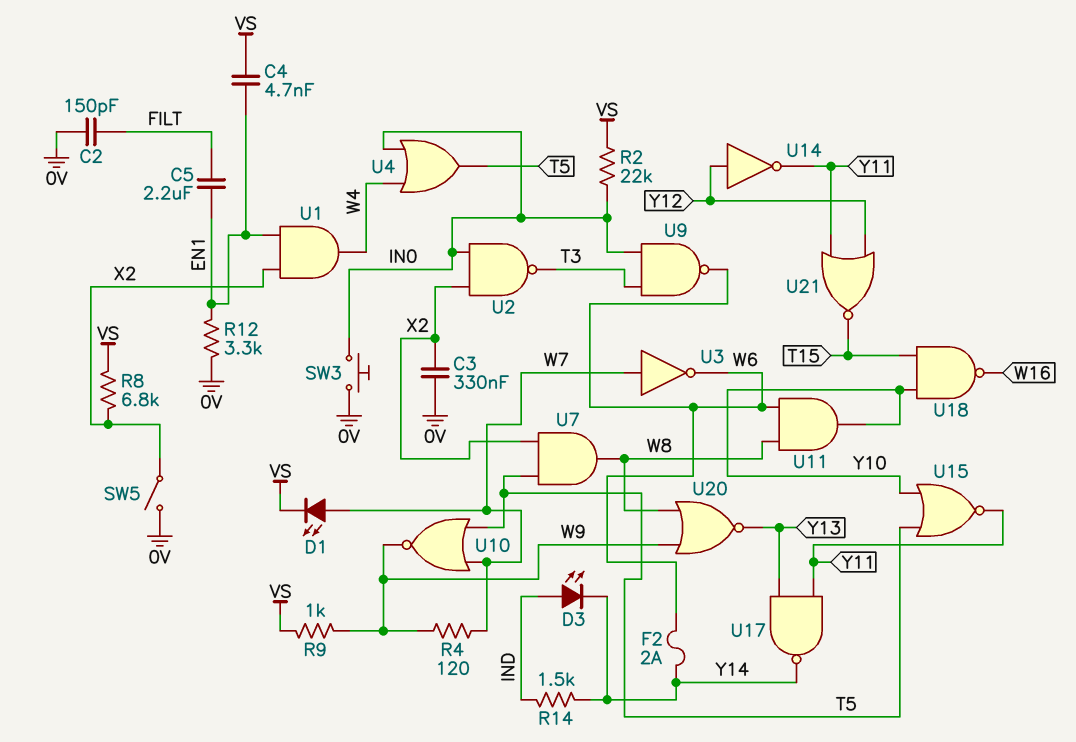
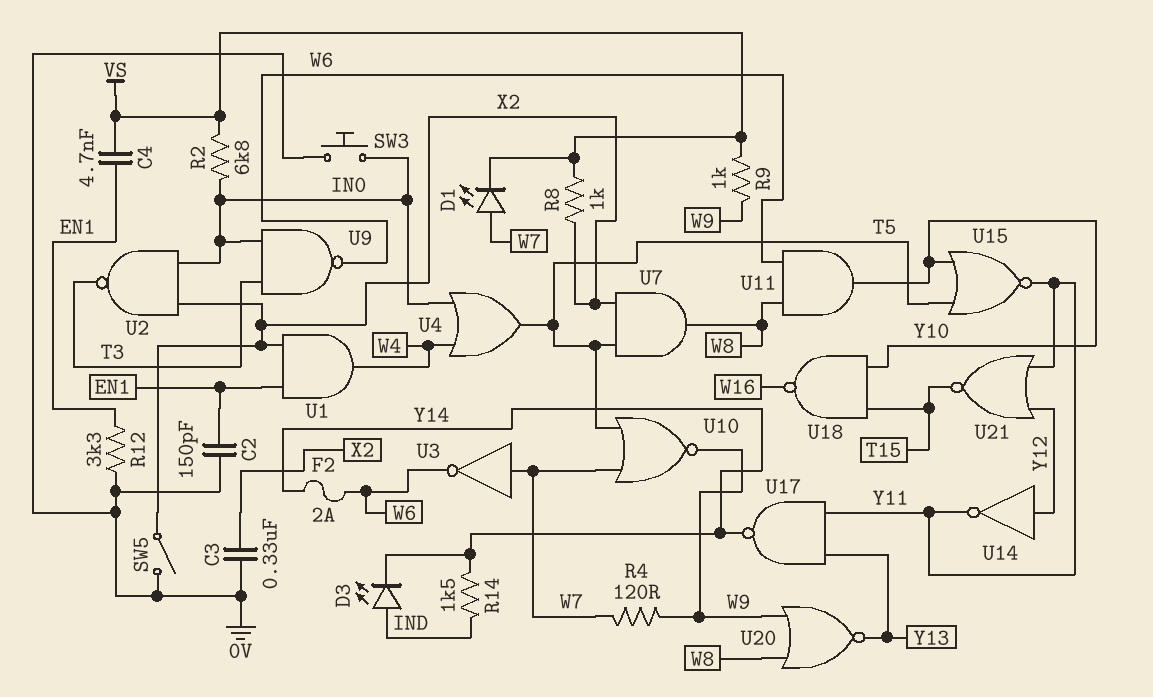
C2: 150pF (0V, FILT) -> 150pF (0V, EN1)
C5: 2.2uF (EN1, FILT) -> none
R2: 22k (IN0, VS) -> 6.8k (IN0, VS)
R8: 6.8k (VS, X2) -> 1k (VS, X2)

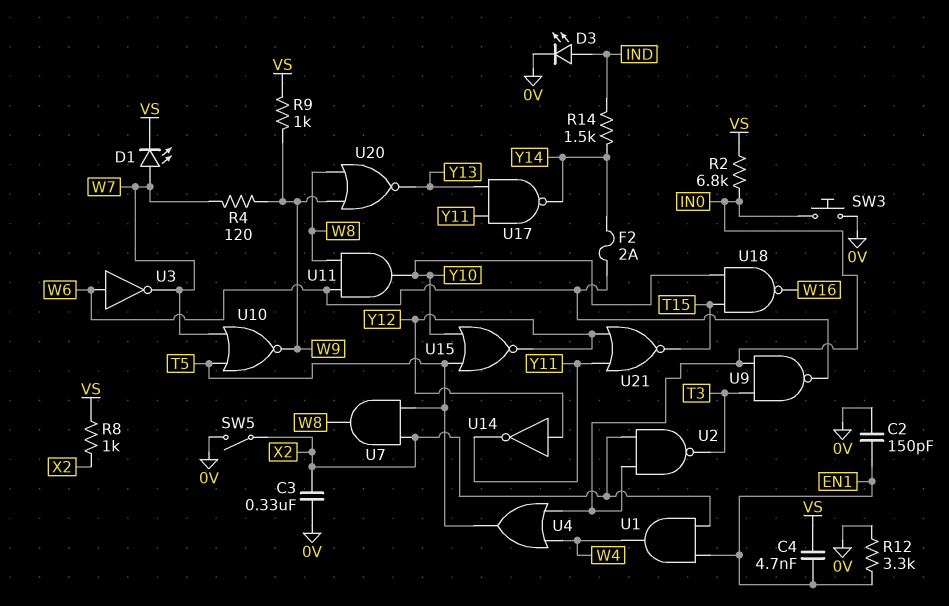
D3: LED (A IND, K Y14) -> LED (A IND, K 0V)
U3: NOT (in W7, out W6) -> NOT (in W6, out W7)
U15: NOR (in T5, in Y10, out Y11) -> NOR (in T5, in Y10, out Y12)

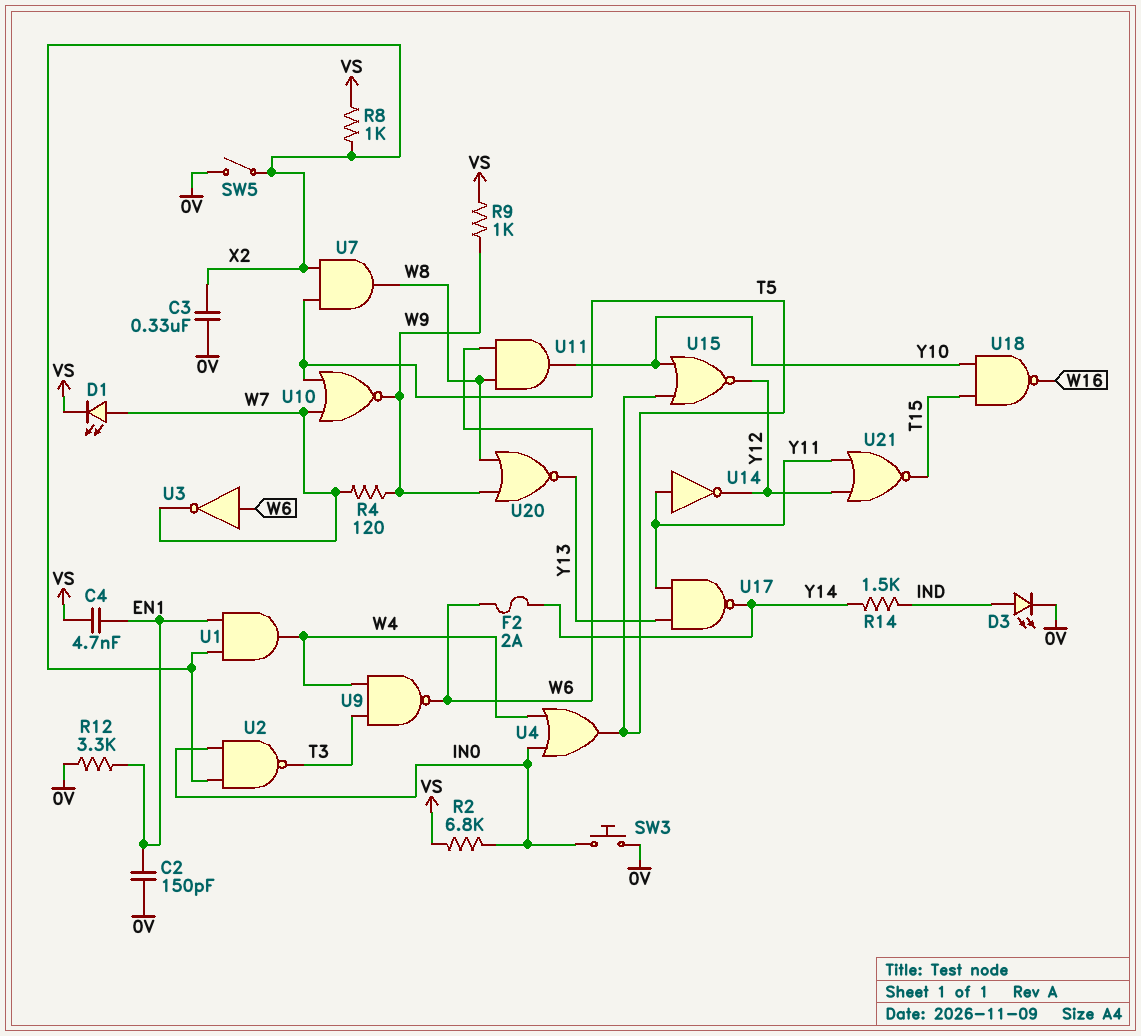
U9: NAND (in IN0, in T3, out W6) -> NAND (in T3, in W4, out W6)
U14: NOT (in Y12, out Y11) -> NOT (in Y11, out Y12)

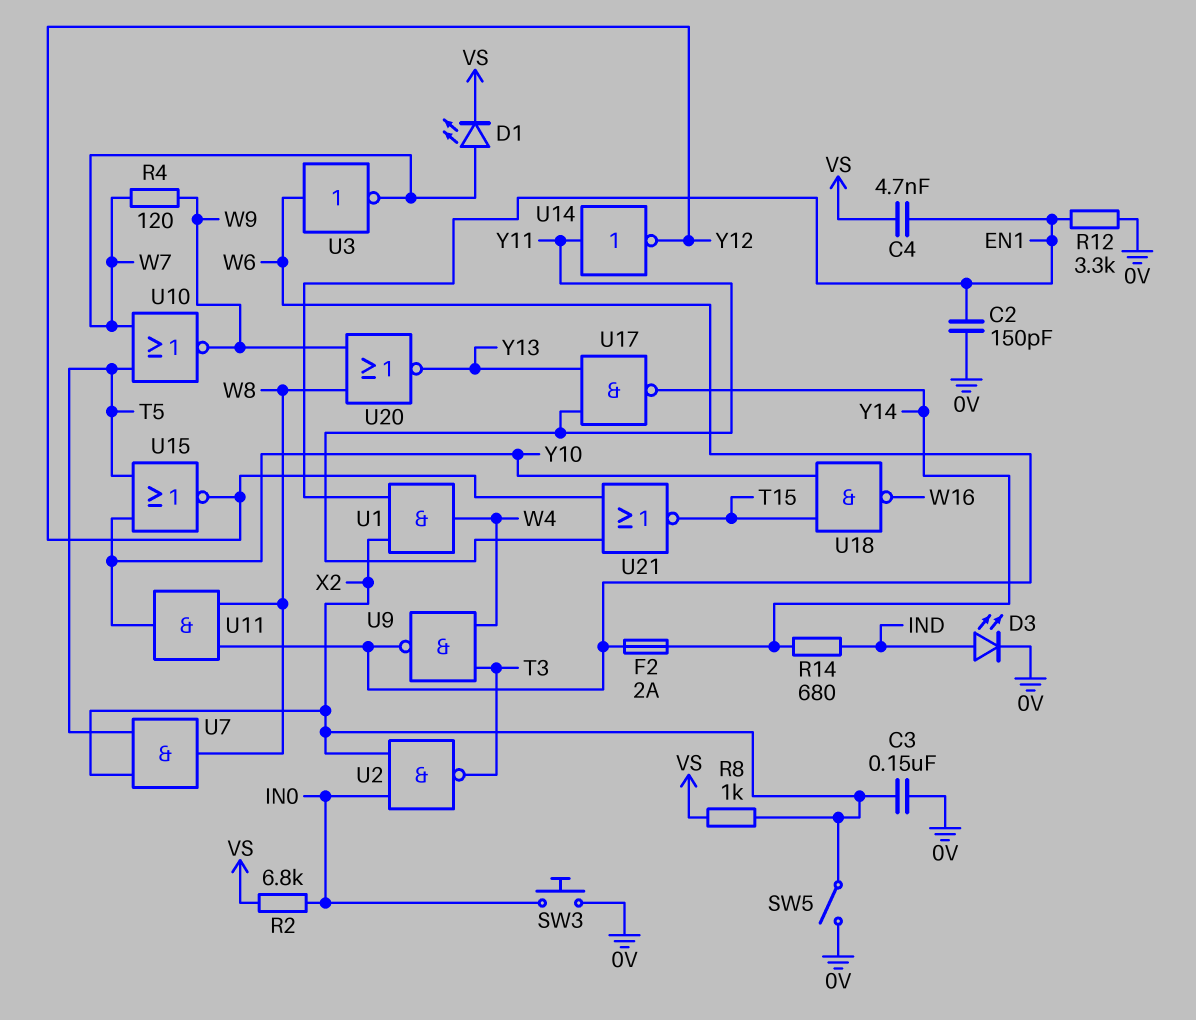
C3: 330nF (0V, X2) -> 150nF (0V, X2)
R9: 1k (VS, W9) -> none
R14: 1.5k (IND, Y14) -> 680 (IND, Y14)
U4: OR (in IN0, in W4, out T5) -> none

